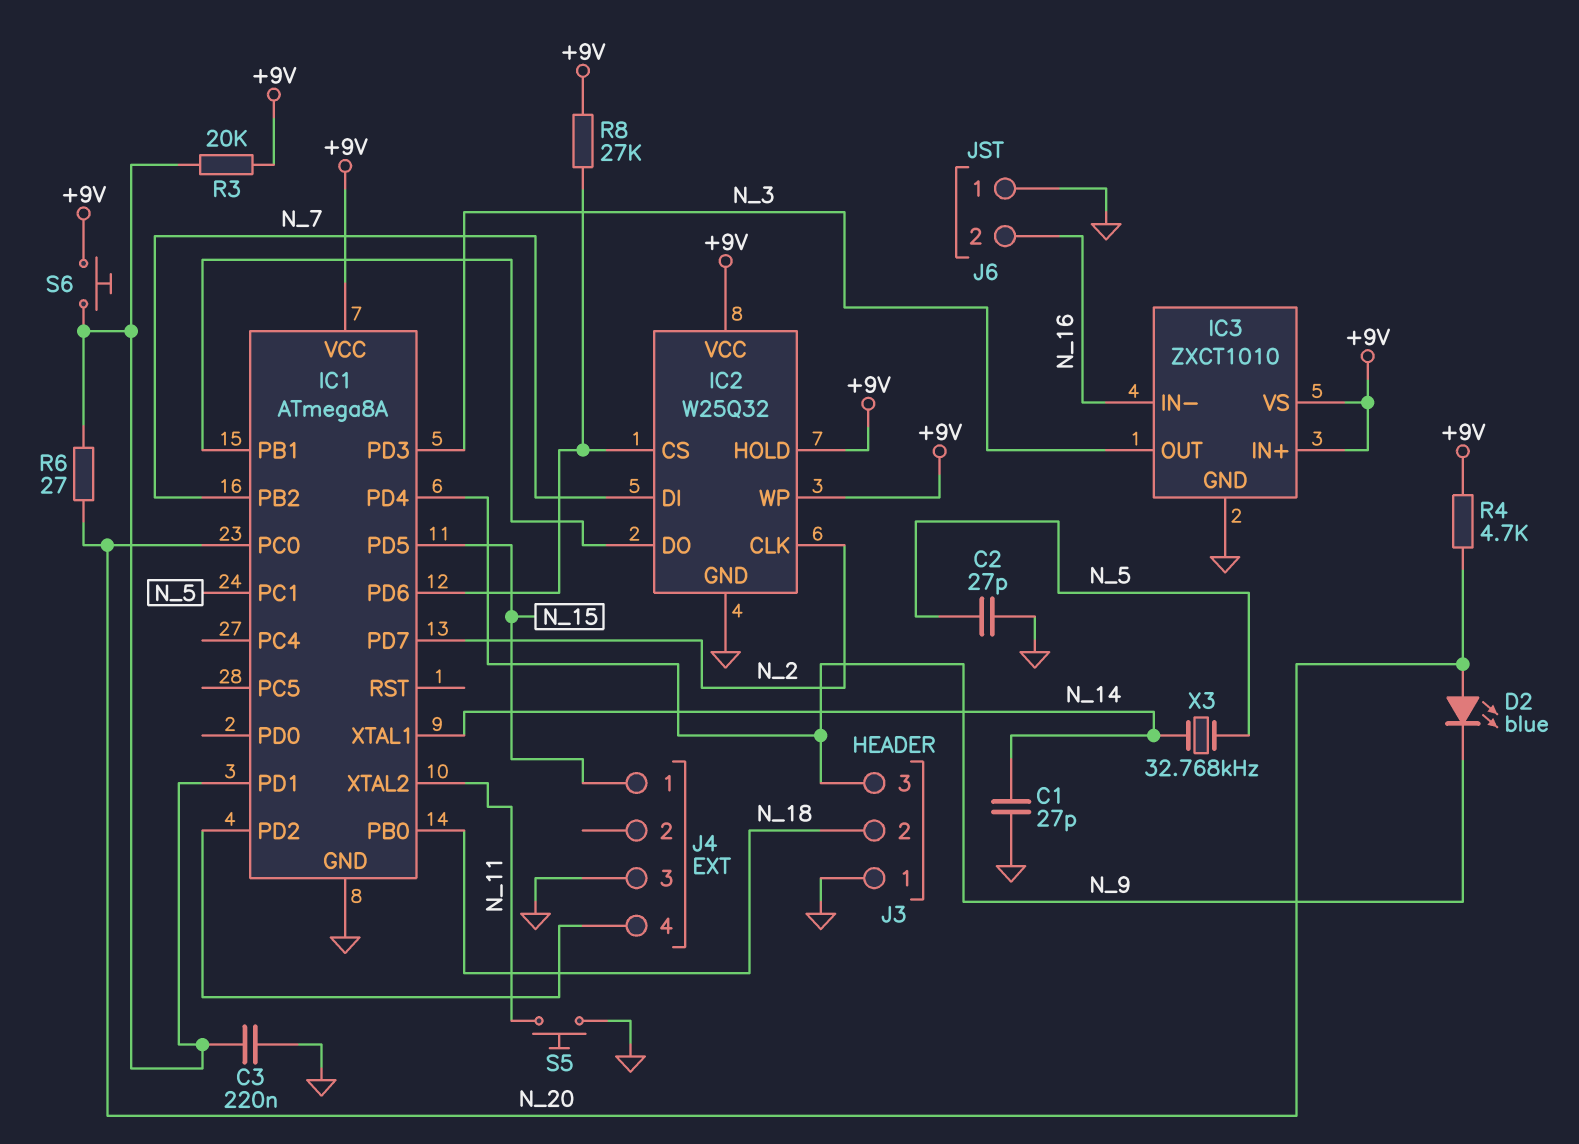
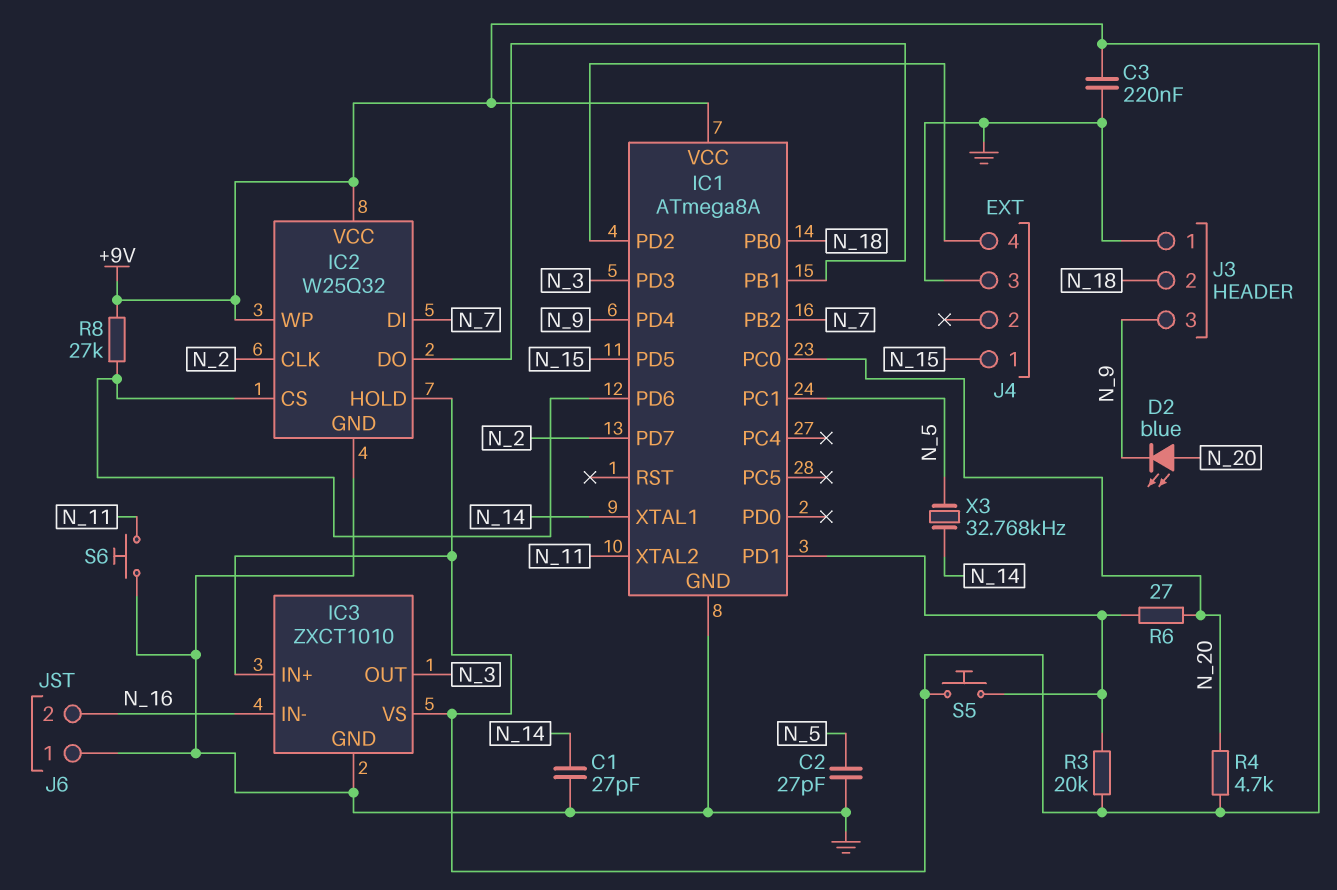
C3: 220nF (GND, IC1/PD1) -> 220nF (+9V, GND)
S5: button (GND, N_11) -> button (+9V, IC1/PD1)
S6: button (+9V, IC1/PD1) -> button (GND, N_11)

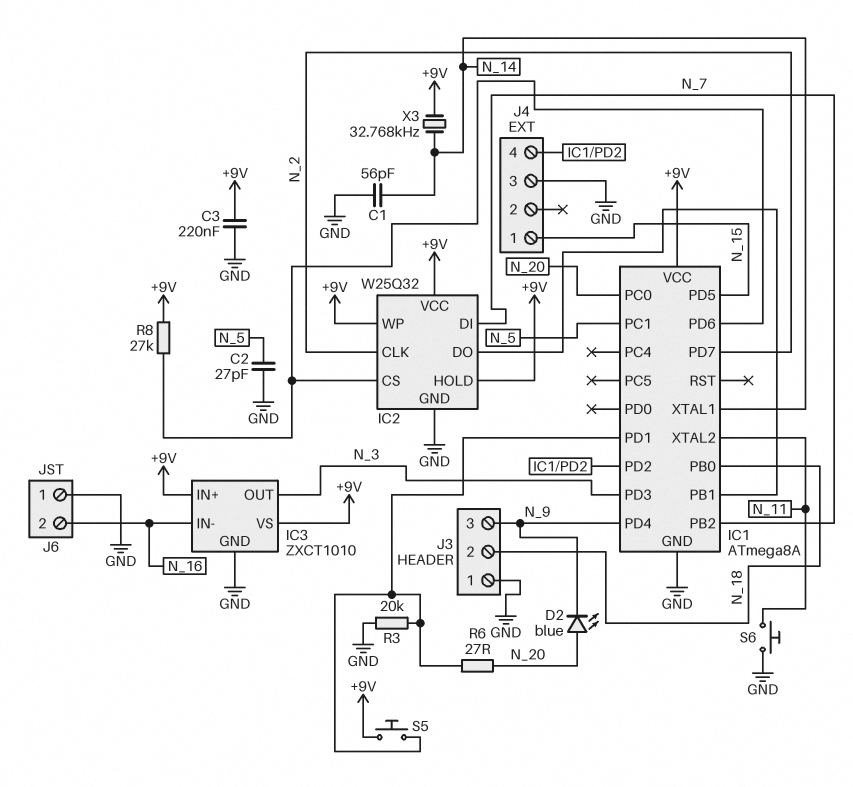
C1: 27pF (GND, N_14) -> 56pF (GND, N_14)
R3: 20k (+9V, IC1/PD1) -> 20k (GND, IC1/PD1)
R4: 4.7k (+9V, N_20) -> none
X3: 32.768kHz (N_5, N_14) -> 32.768kHz (+9V, N_14)

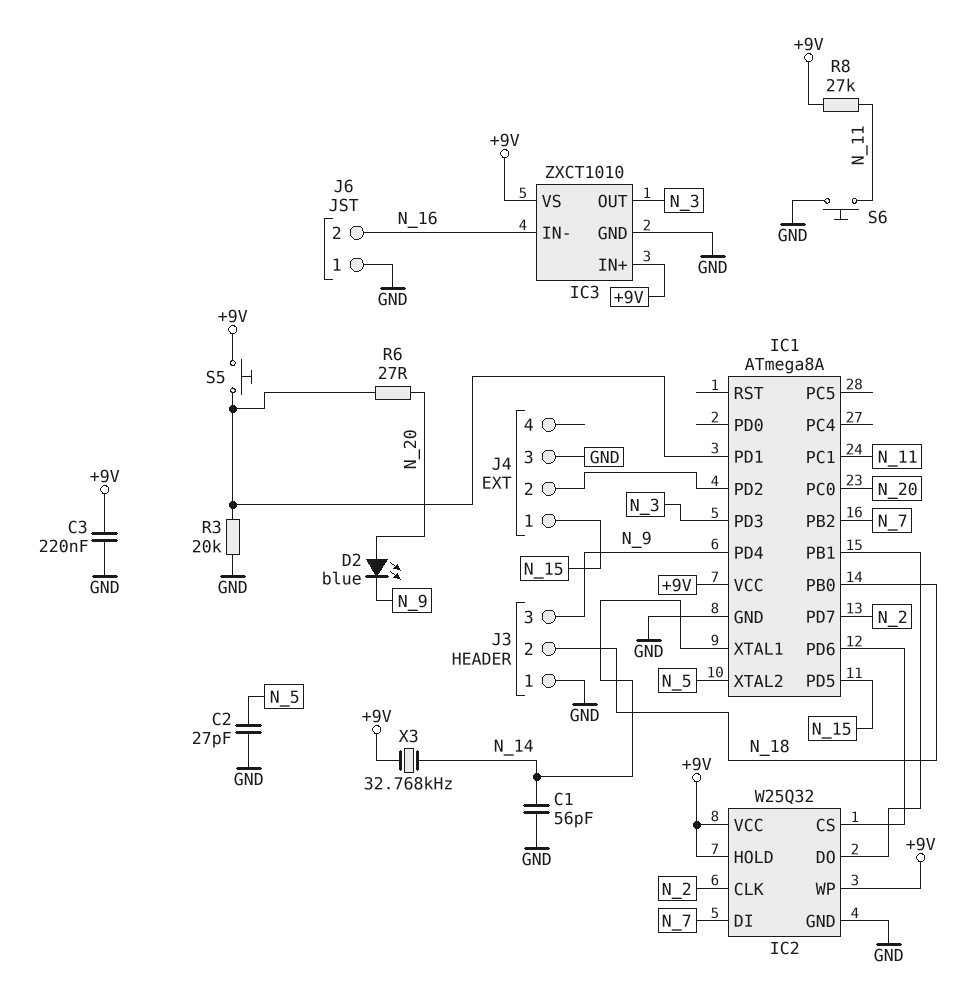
IC1 pin PC1: N_5 -> N_11
IC1 pin XTAL2: N_11 -> N_5
J4 pin 2: none -> IC1/PD2
J4 pin 4: IC1/PD2 -> none
R8: 27k (+9V, IC1/PD6) -> 27k (+9V, N_11)

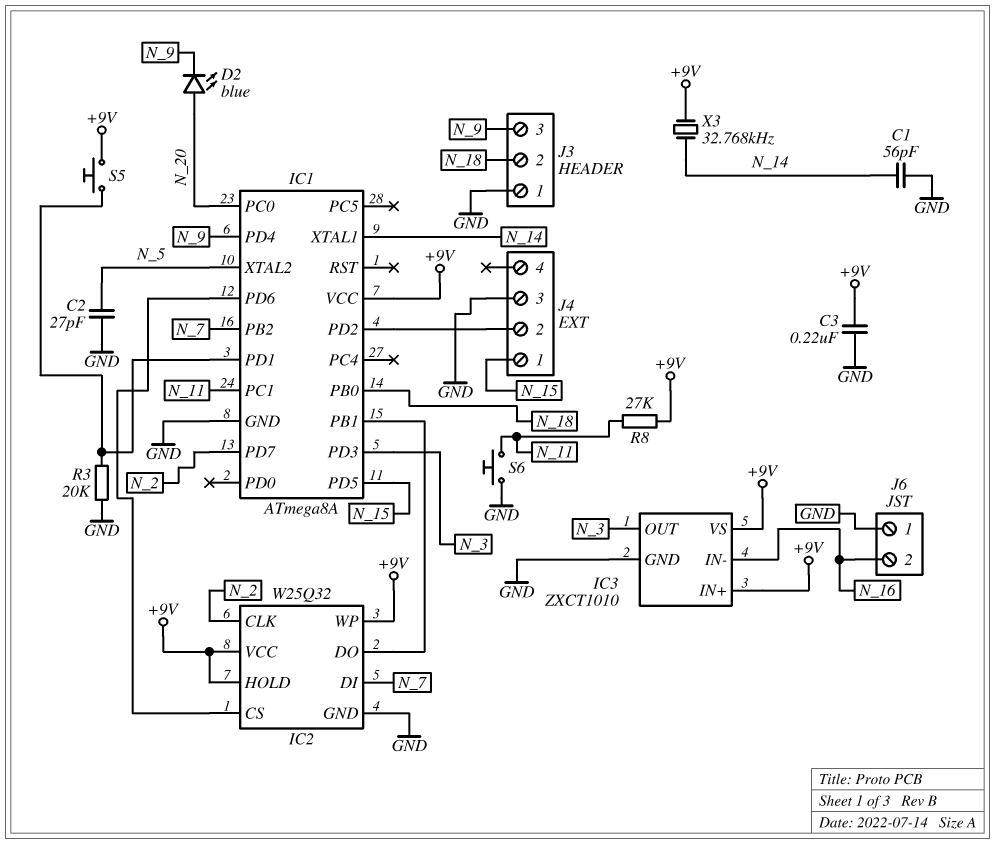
R6: 27 (IC1/PD1, N_20) -> none

